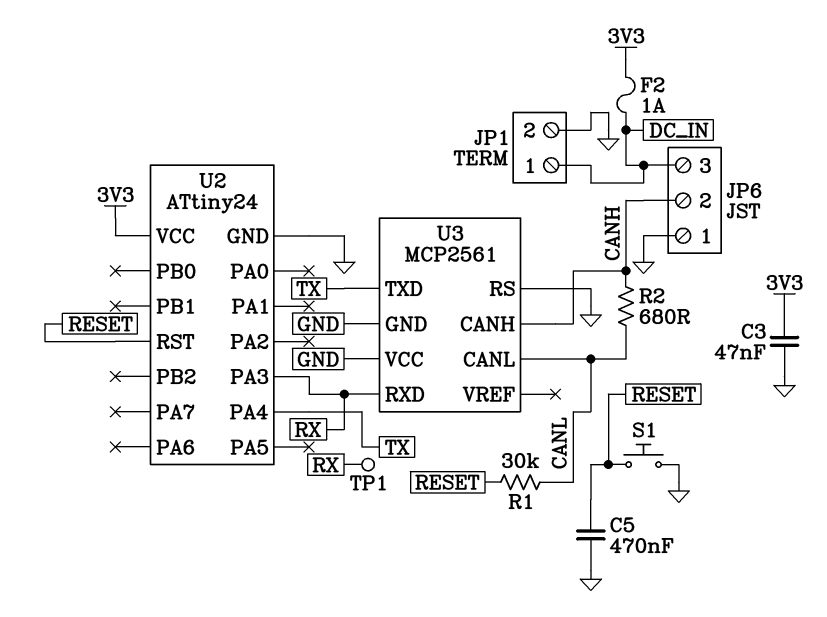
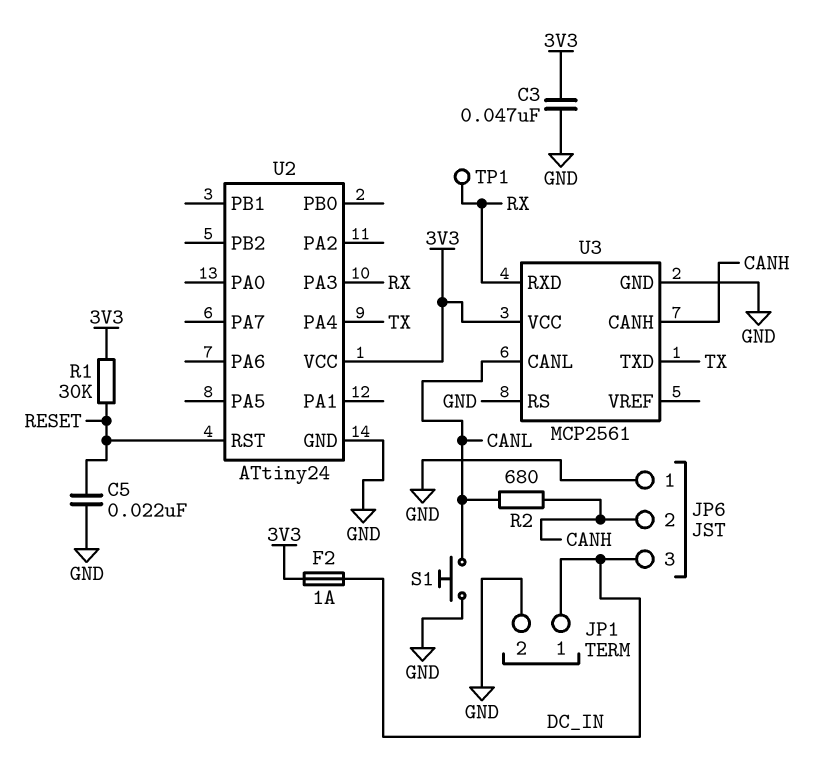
C5: 470nF (GND, RESET) -> 22nF (GND, RESET)
R1: 30k (CANL, RESET) -> 30k (3V3, RESET)
S1: button (GND, RESET) -> button (CANL, GND)
U3 pin VCC: GND -> 3V3

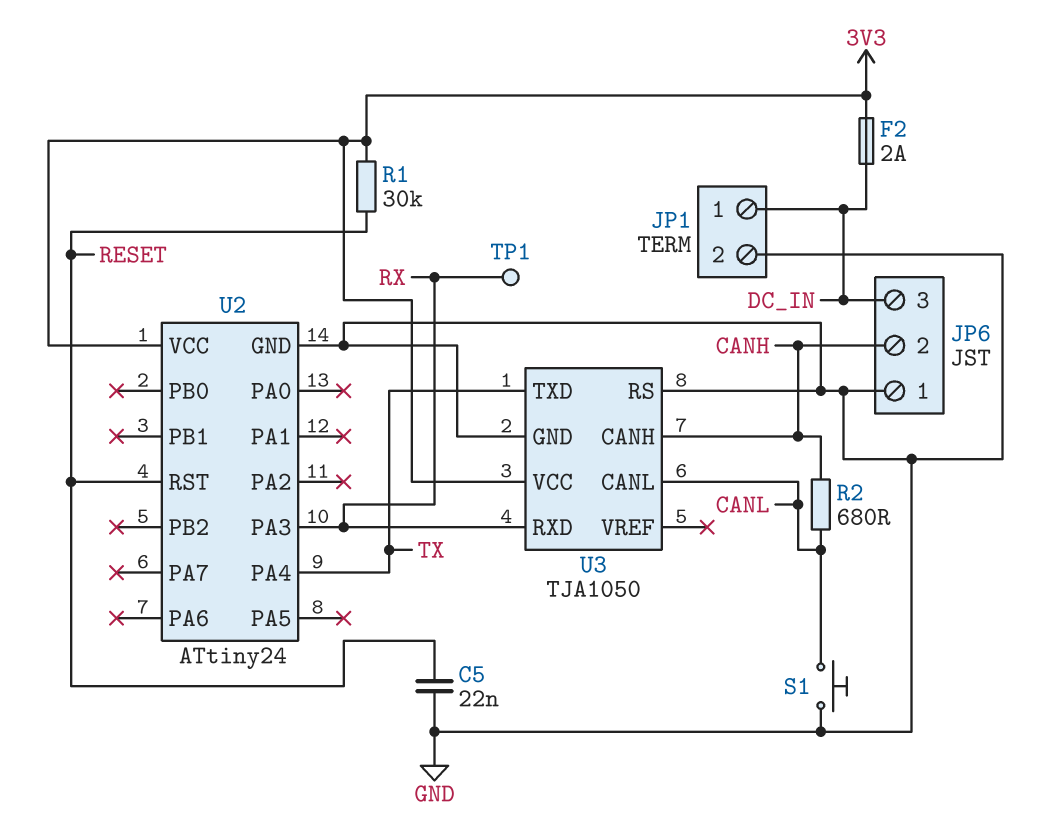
C3: 47nF (3V3, GND) -> none
F2: 1A (3V3, DC_IN) -> 2A (3V3, DC_IN)
U3: MCP2561 -> TJA1050

